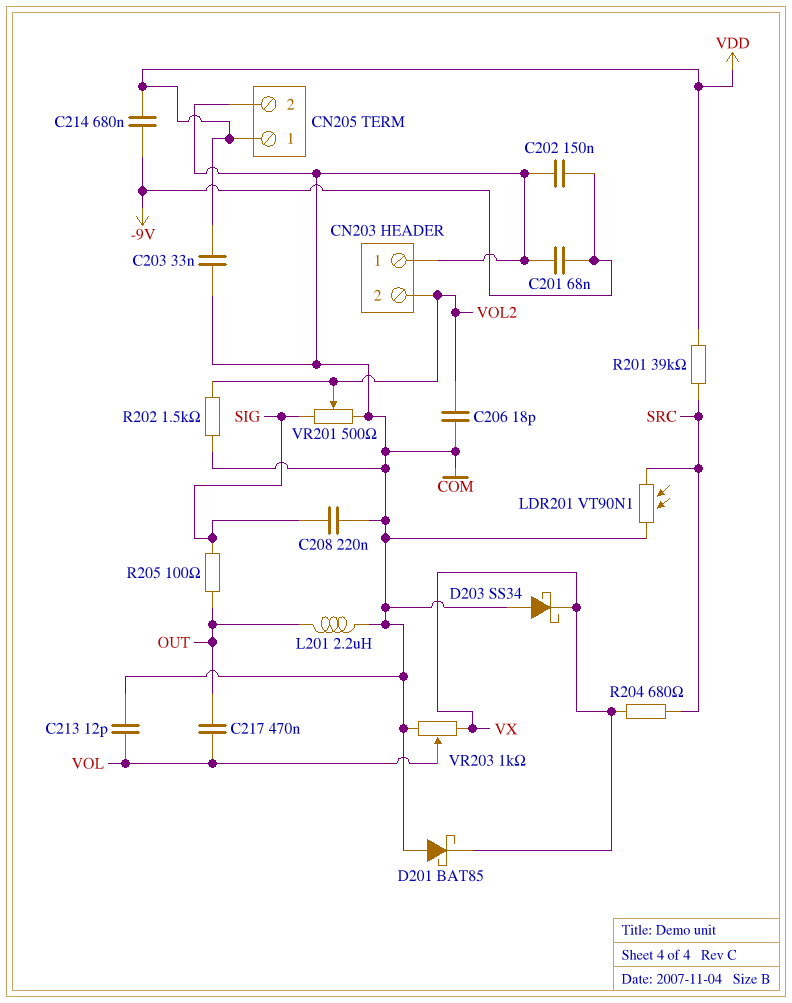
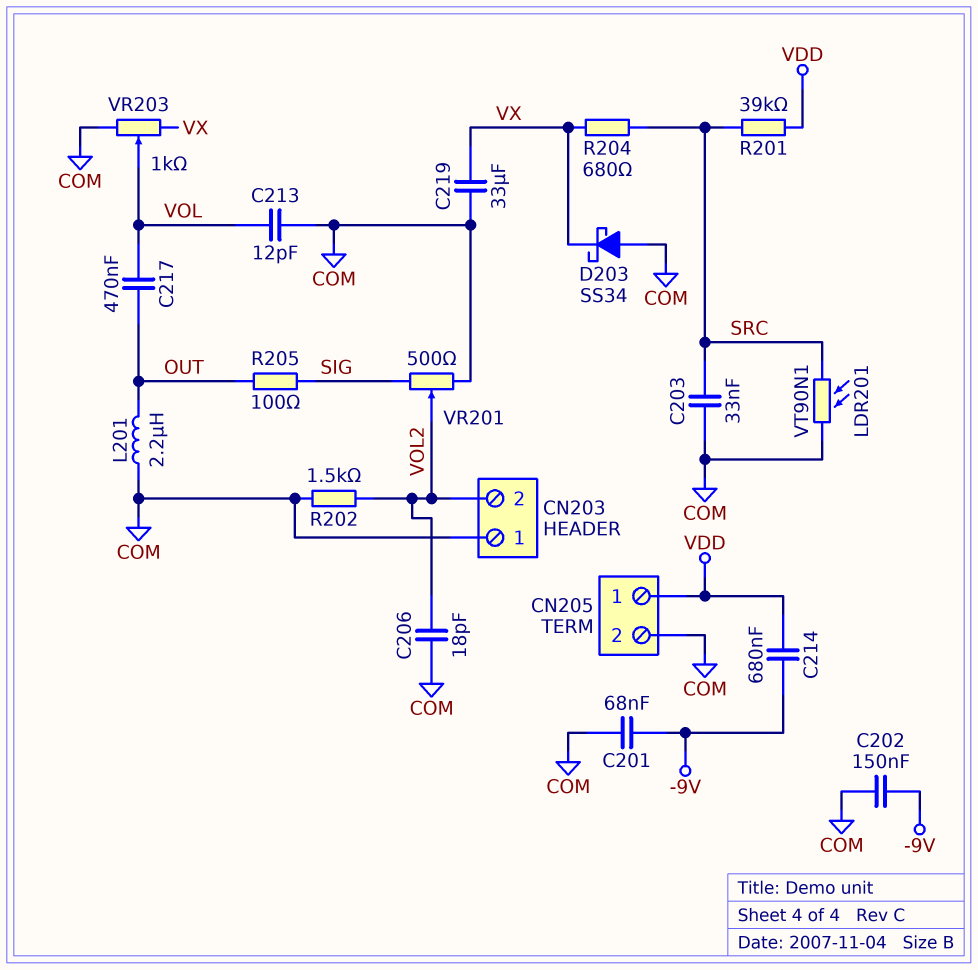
C203: 33nF (COM, VDD) -> 33nF (COM, SRC)
C208: 220nF (COM, SIG) -> none
C219: none -> 33uF (COM, VX)
D201: schottky BAT85 (A COM, K VX) -> none

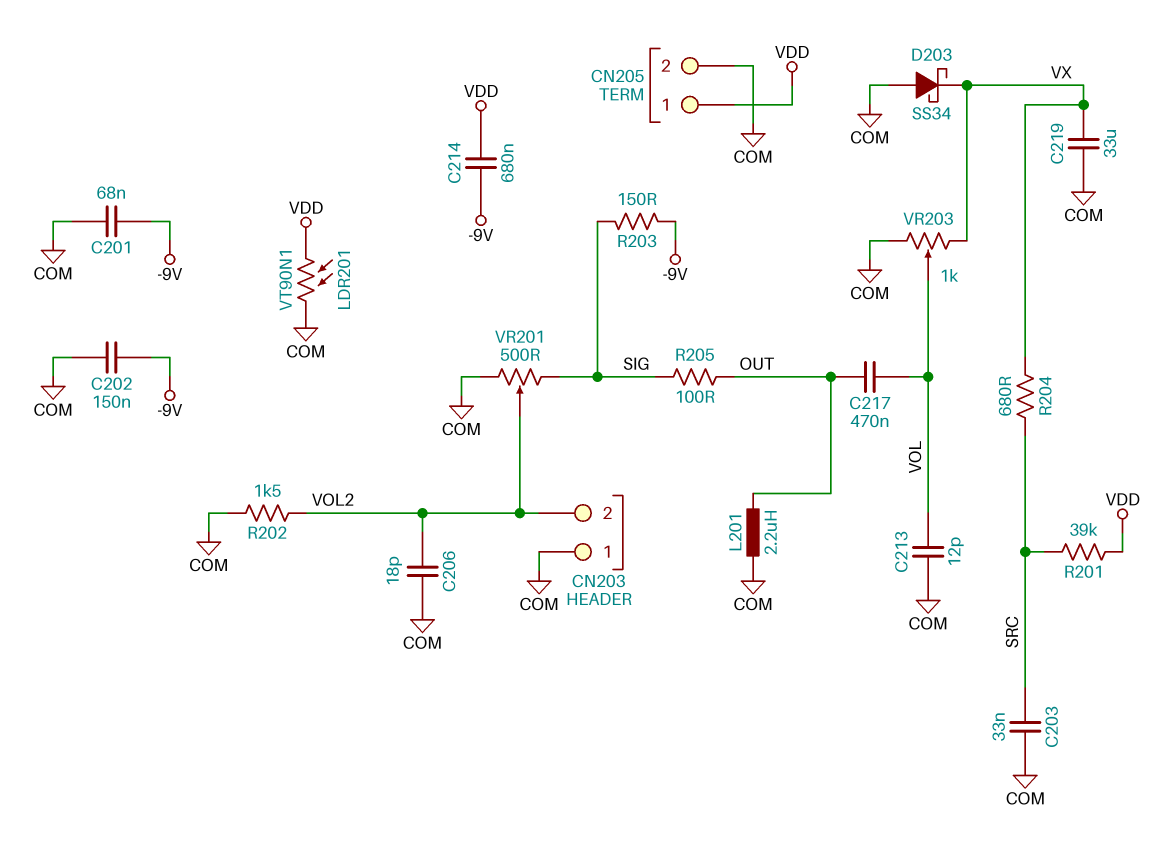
LDR201: VT90N1 (COM, SRC) -> VT90N1 (COM, VDD)
R203: none -> 150 (-9V, SIG)

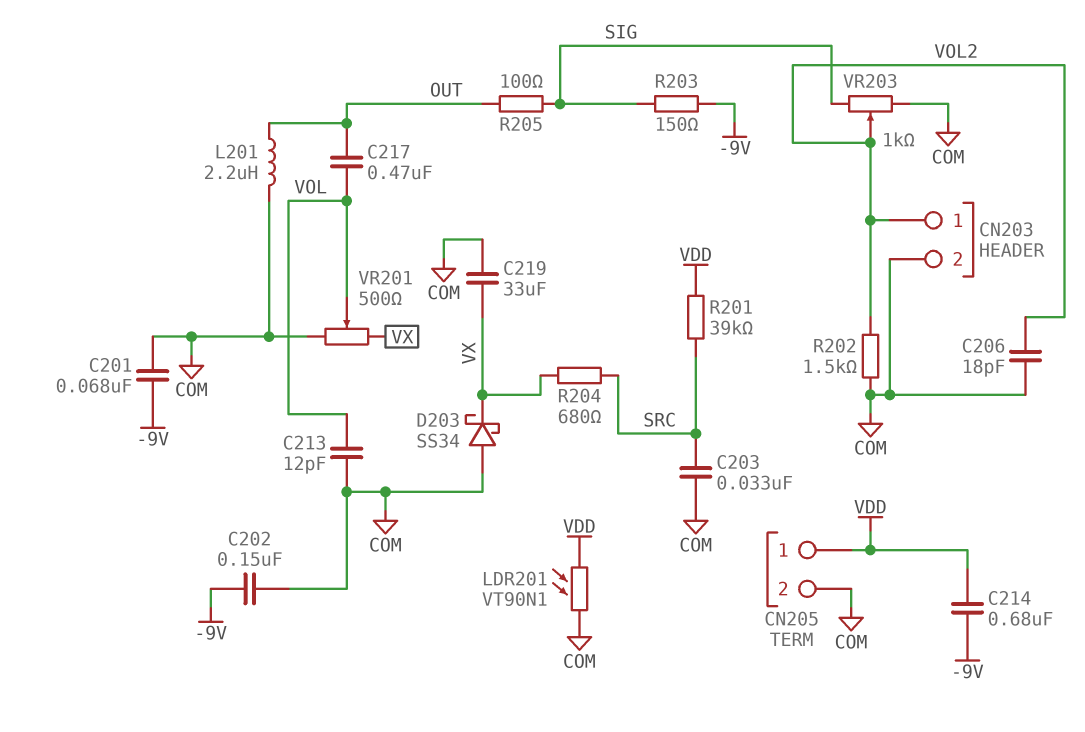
CN203 pin 1: COM -> VOL2
CN203 pin 2: VOL2 -> COM
VR201: 500 (COM, SIG, wiper VOL2) -> 500 (COM, VX, wiper VOL)
VR203: 1k (COM, VX, wiper VOL) -> 1k (COM, SIG, wiper VOL2)

